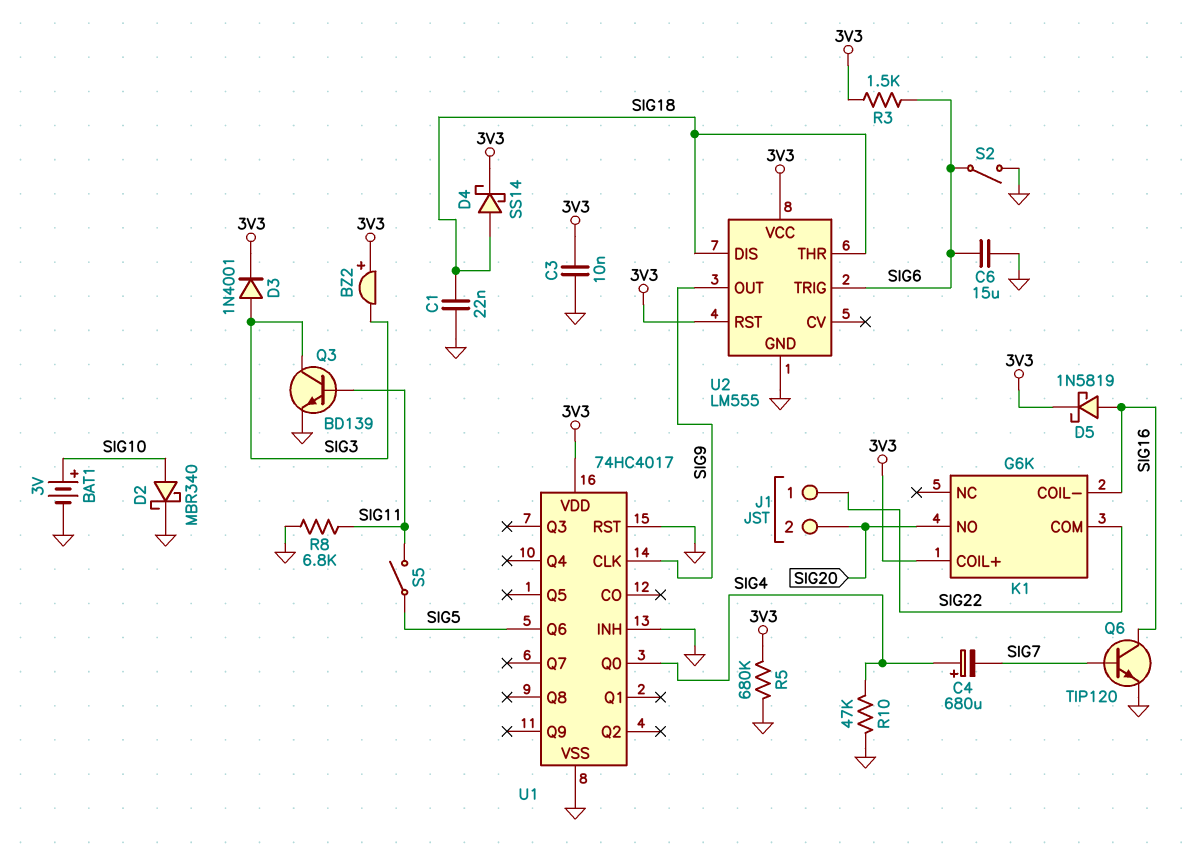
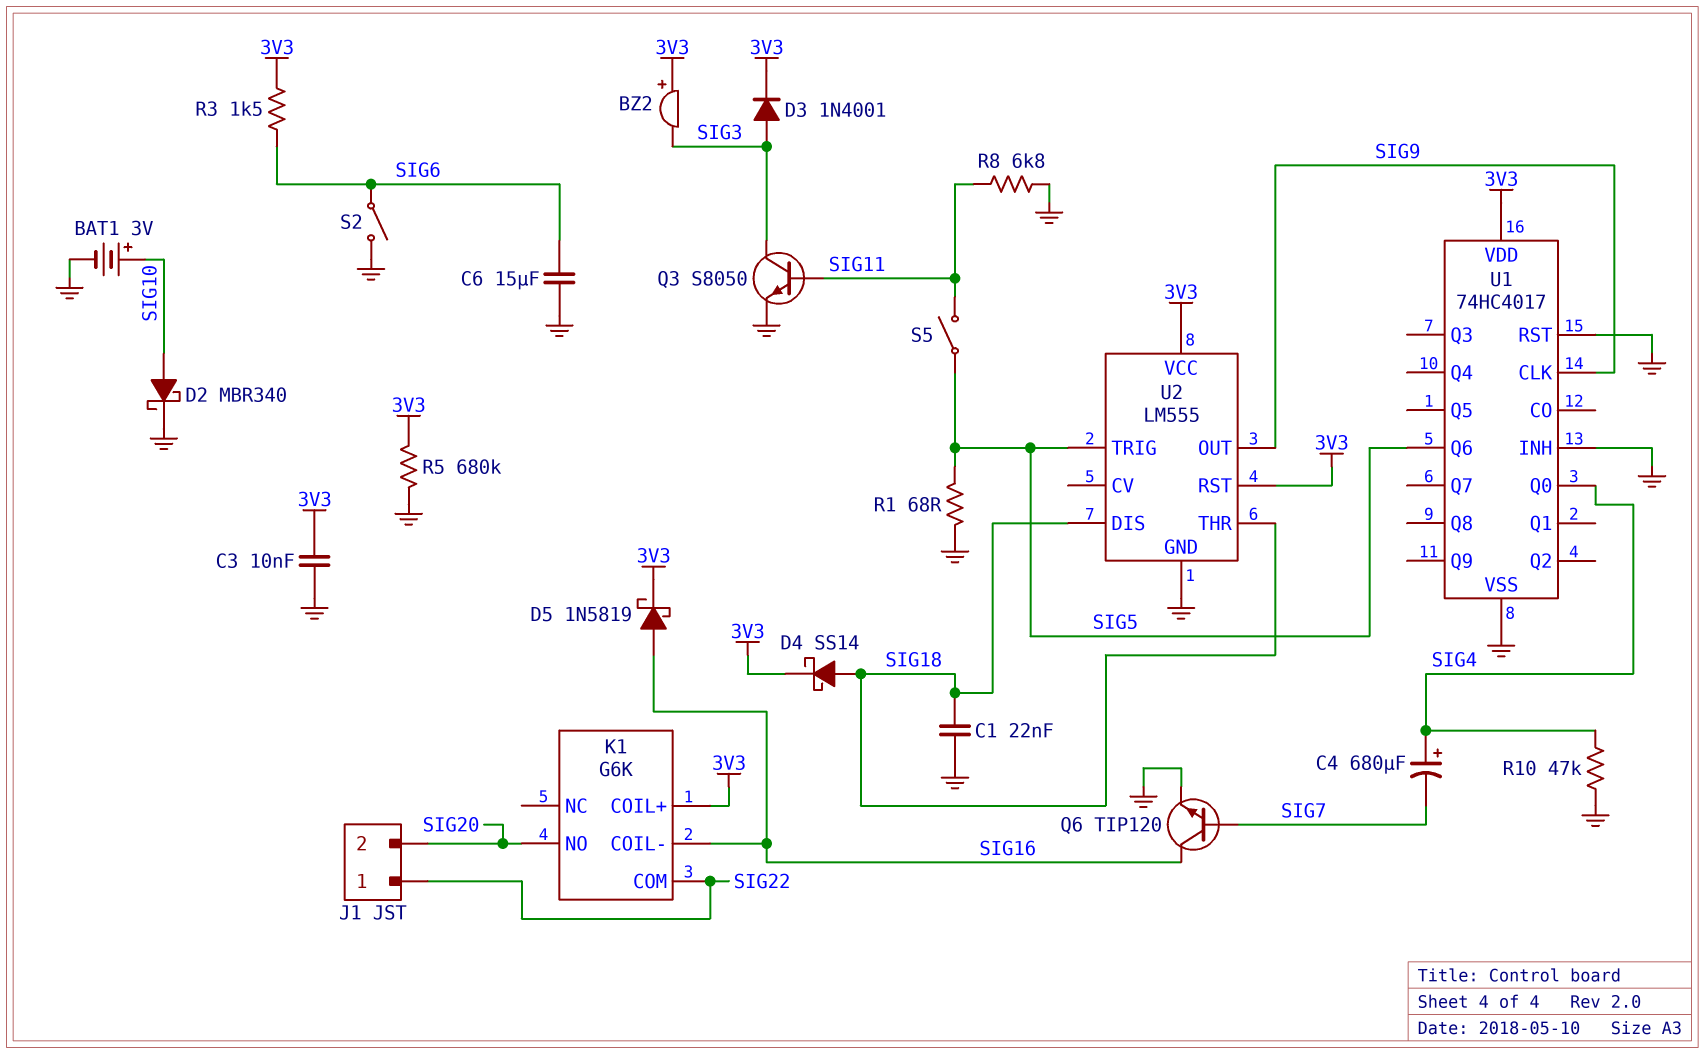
Q3: NPN BD139 (B SIG11, C SIG3, E GND) -> NPN S8050 (B SIG11, C SIG3, E GND)
R1: none -> 68 (GND, SIG5)
U2 pin TRIG: SIG6 -> SIG5

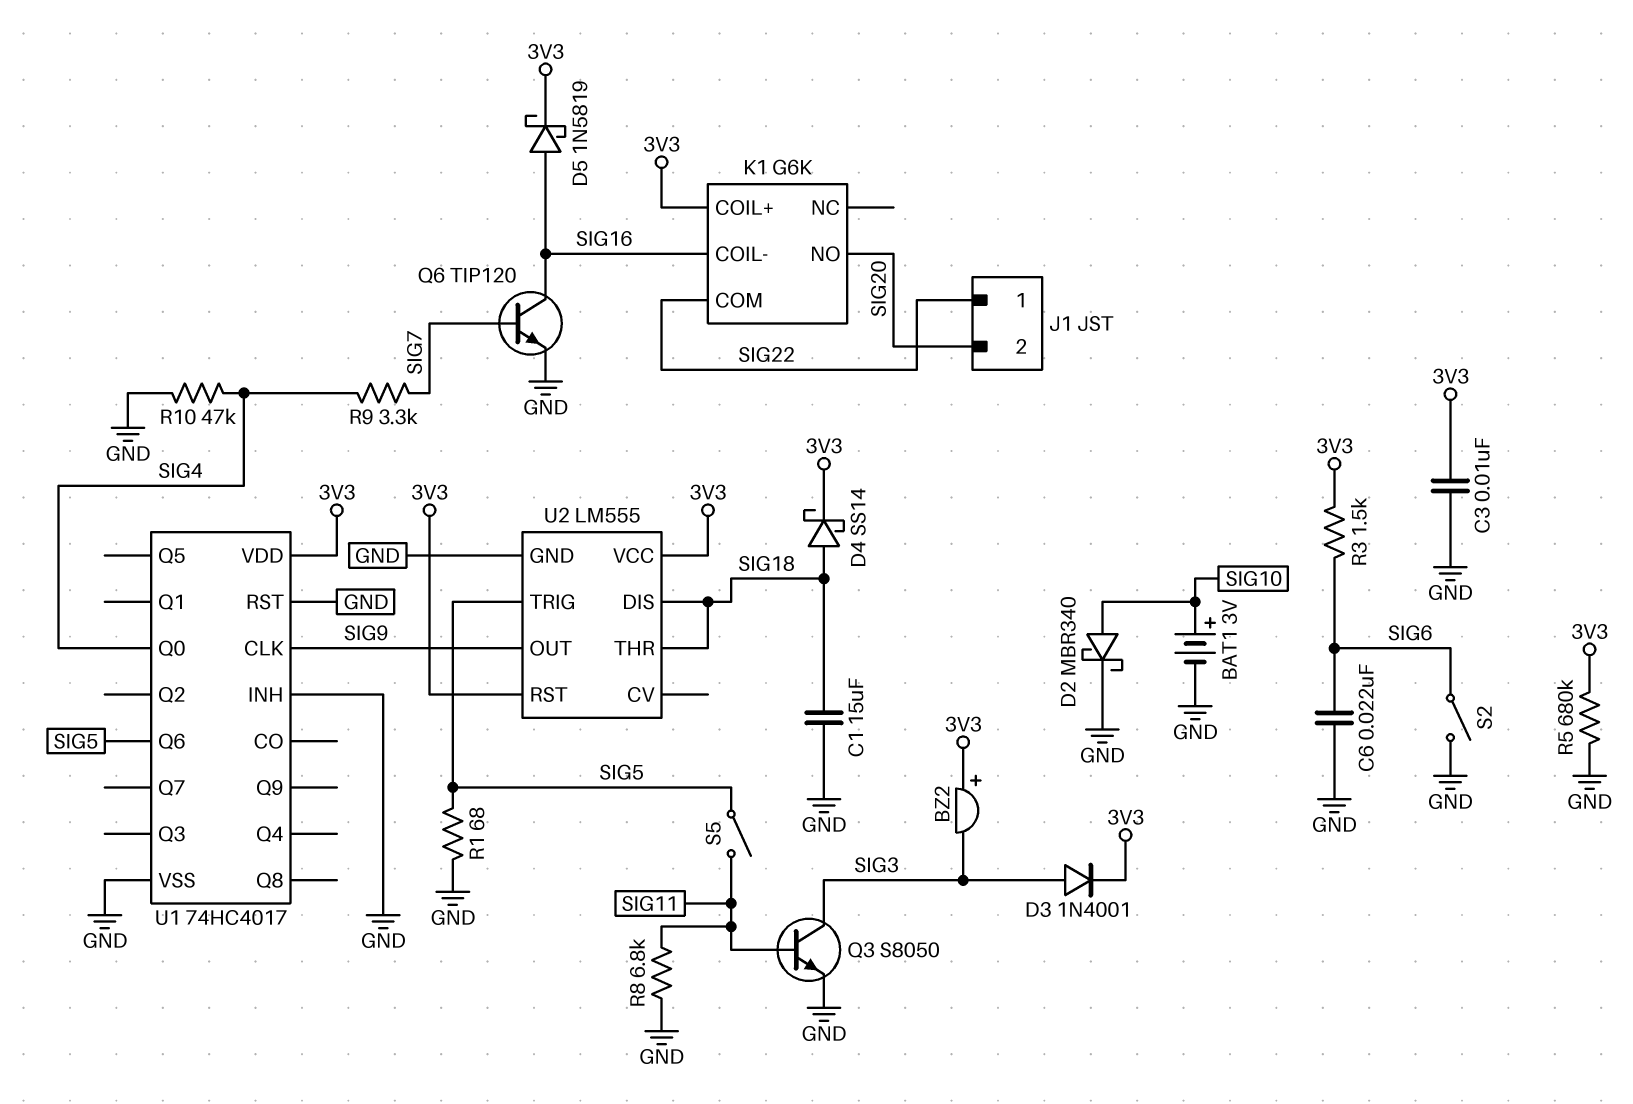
C1: 22nF (GND, SIG18) -> 15uF (GND, SIG18)
C4: 680uF (plus SIG4, minus SIG7) -> none
C6: 15uF (GND, SIG6) -> 22nF (GND, SIG6)
R9: none -> 3.3k (SIG4, SIG7)

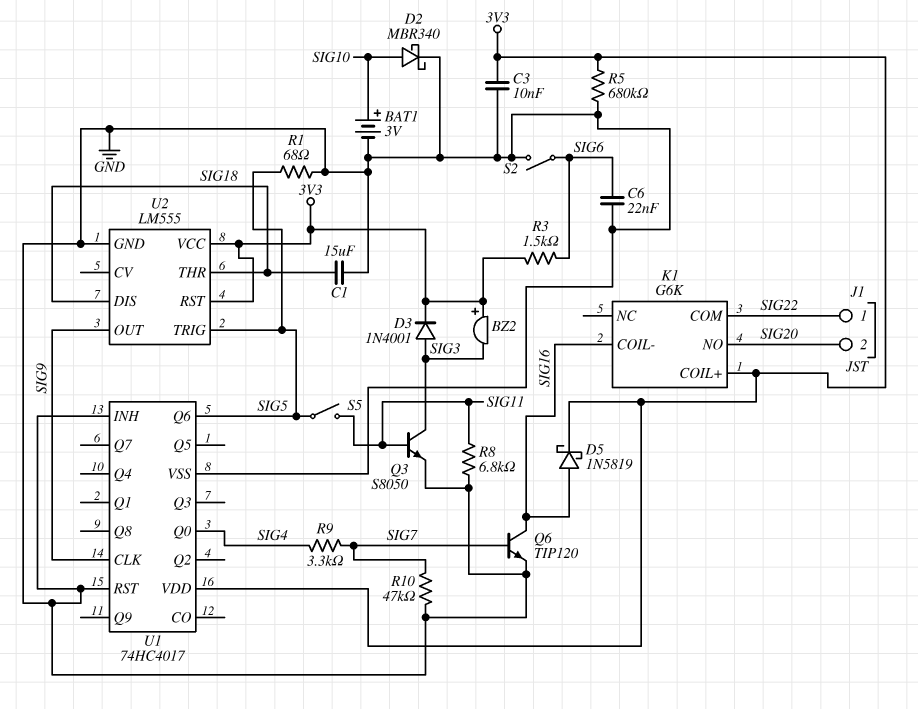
D4: schottky SS14 (A SIG18, K 3V3) -> none
R10: 47k (GND, SIG4) -> 47k (GND, SIG7)

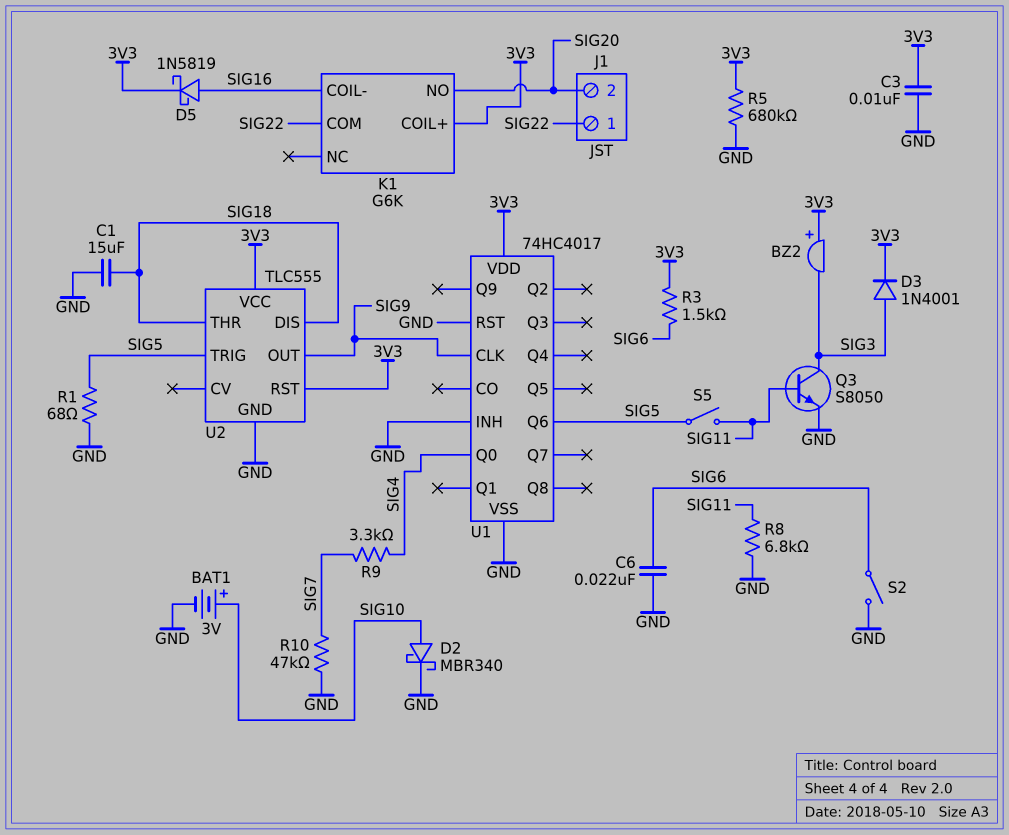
Q6: NPN TIP120 (B SIG7, C SIG16, E GND) -> none
U2: LM555 -> TLC555

